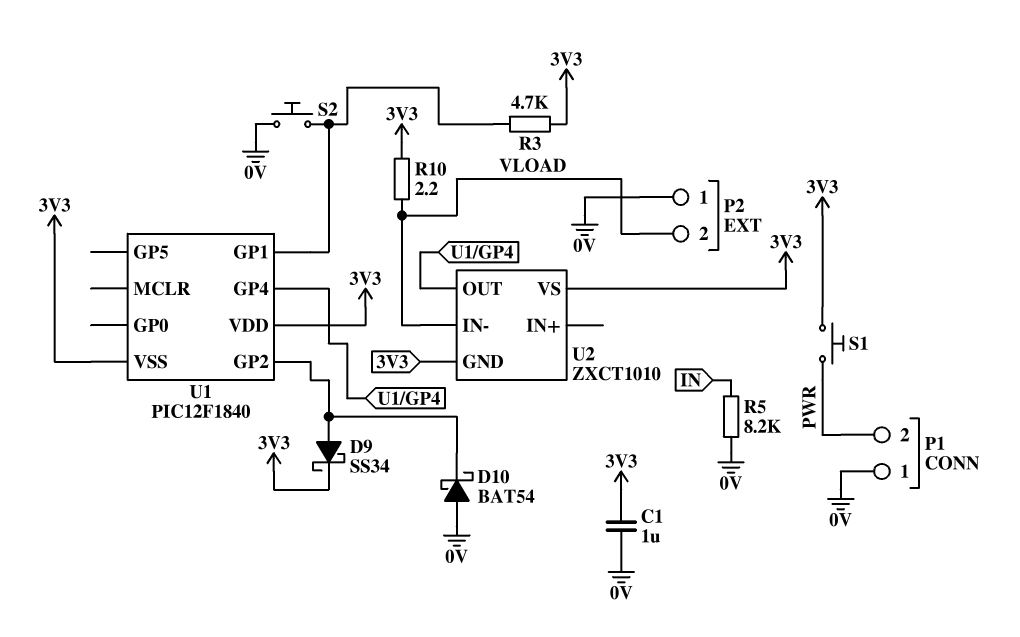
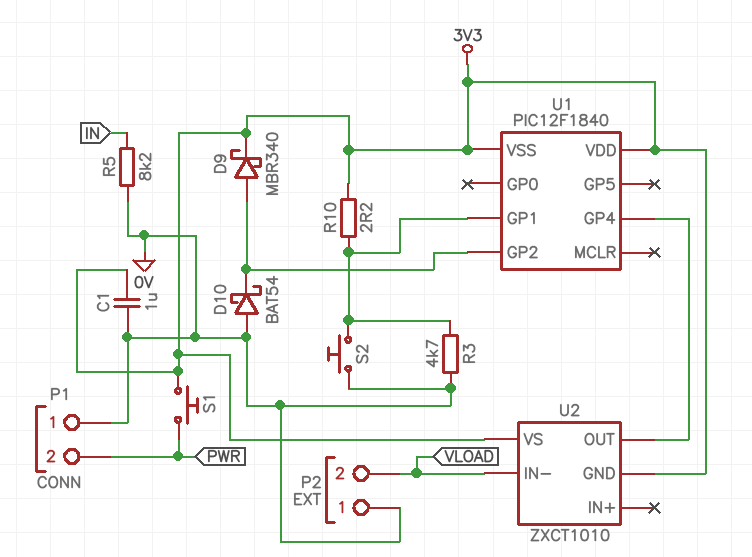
D9: schottky SS34 (A U1/GP2, K 3V3) -> schottky MBR340 (A U1/GP2, K 3V3)
R3: 4.7k (3V3, U1/GP1) -> 4.7k (0V, U1/GP1)
R10: 2.2 (3V3, VLOAD) -> 2.2 (3V3, U1/GP1)

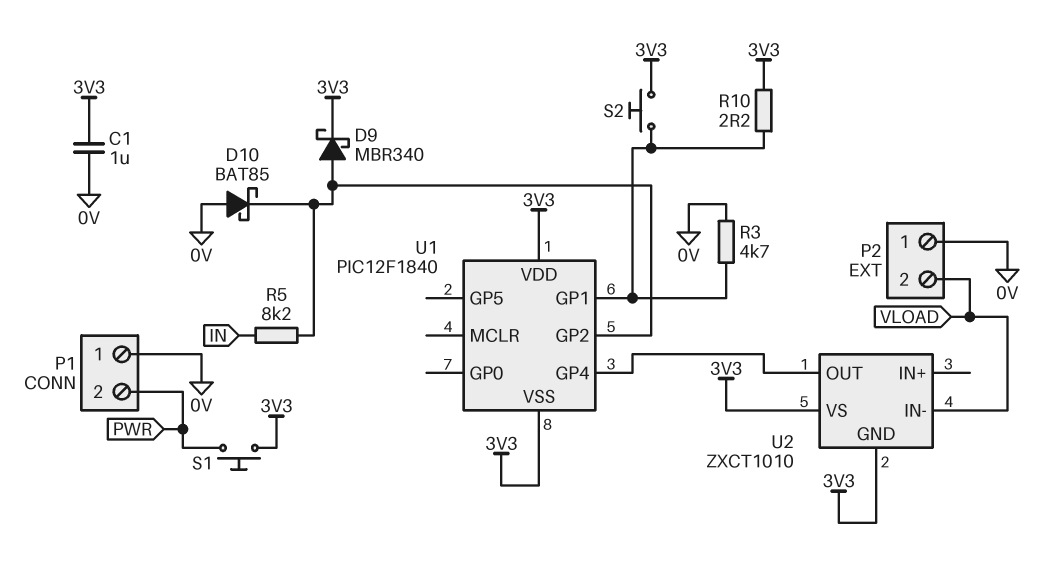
D10: schottky BAT54 (A 0V, K U1/GP2) -> schottky BAT85 (A 0V, K U1/GP2)
R5: 8.2k (0V, IN) -> 8.2k (IN, U1/GP2)
S2: button (0V, U1/GP1) -> button (3V3, U1/GP1)

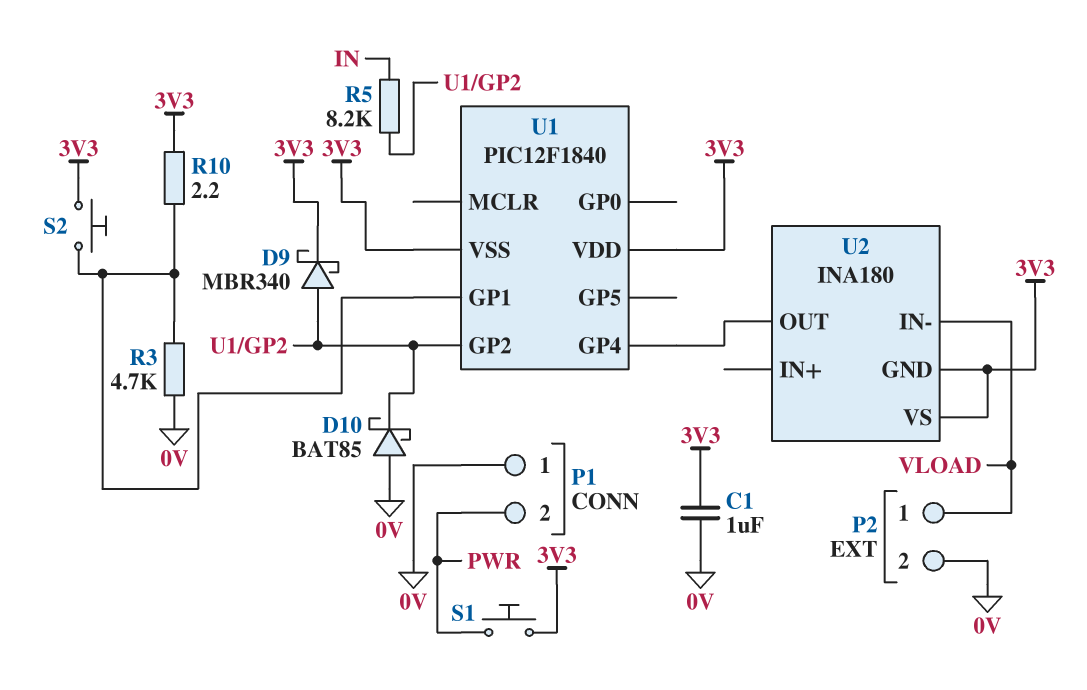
P2 pin 1: 0V -> VLOAD
P2 pin 2: VLOAD -> 0V
U2: ZXCT1010 -> INA180

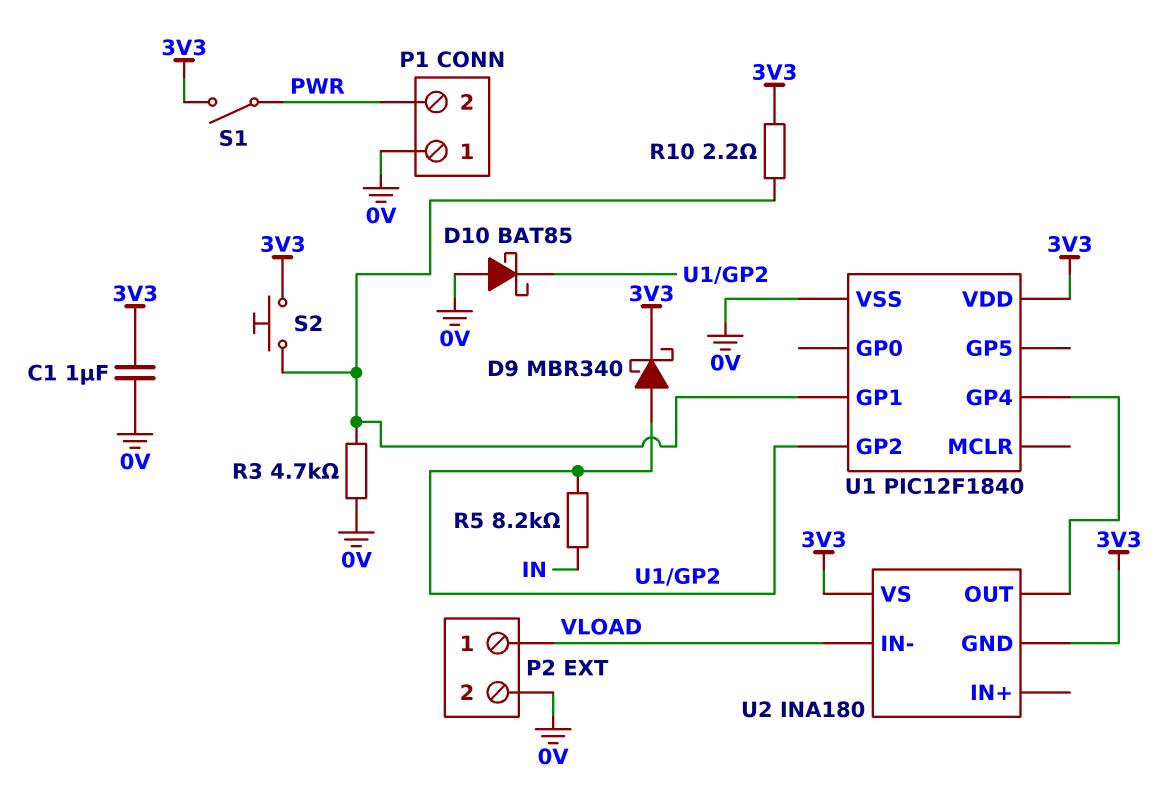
S1: button (3V3, PWR) -> switch (3V3, PWR)
U1 pin VSS: 3V3 -> 0V

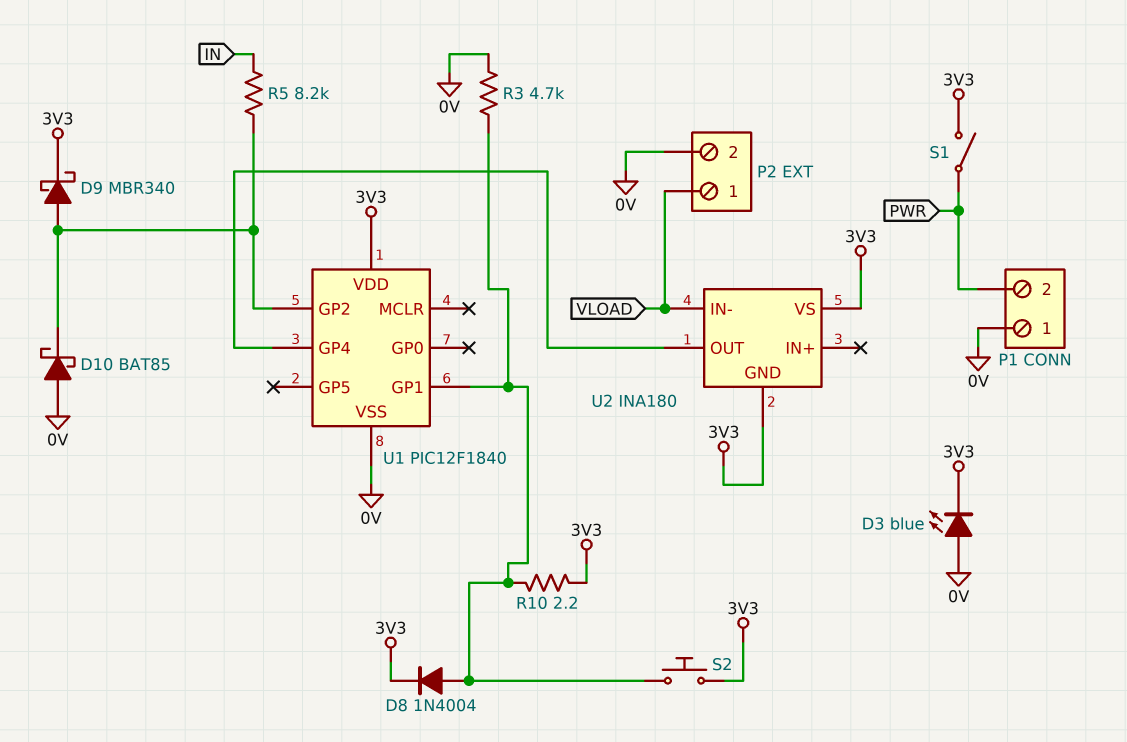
C1: 1uF (0V, 3V3) -> none
D3: none -> LED blue (A 0V, K 3V3)
D8: none -> diode 1N4004 (A U1/GP1, K 3V3)

